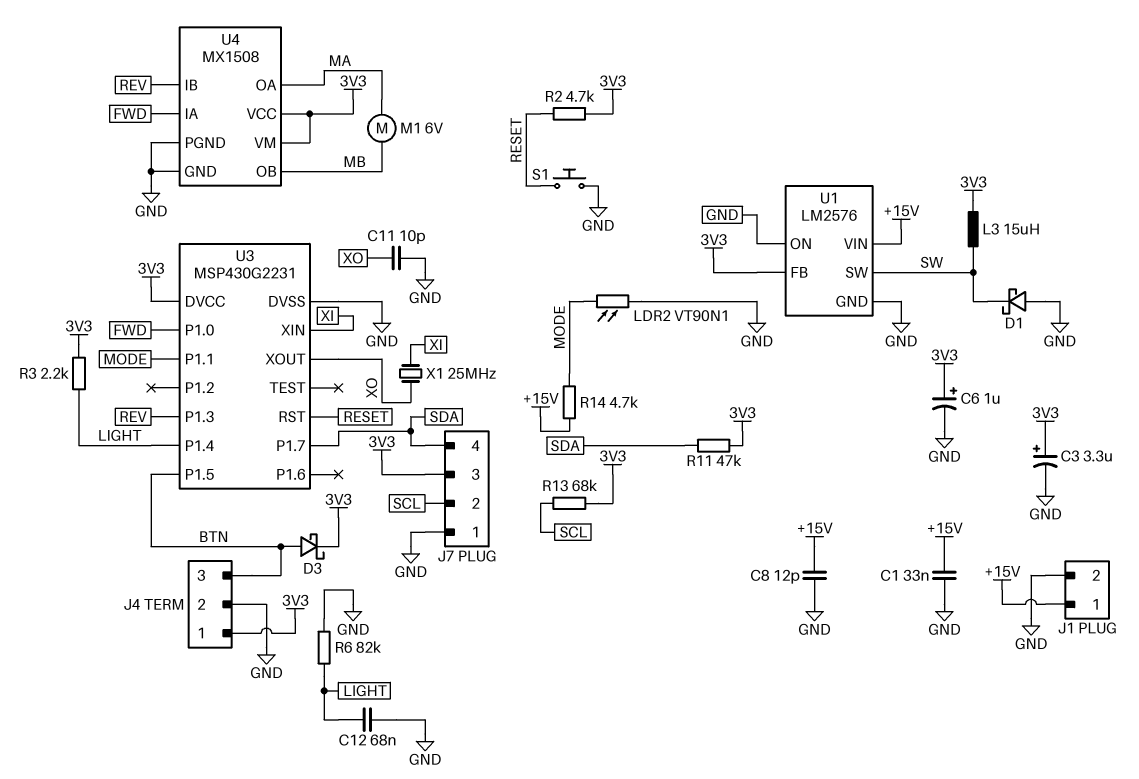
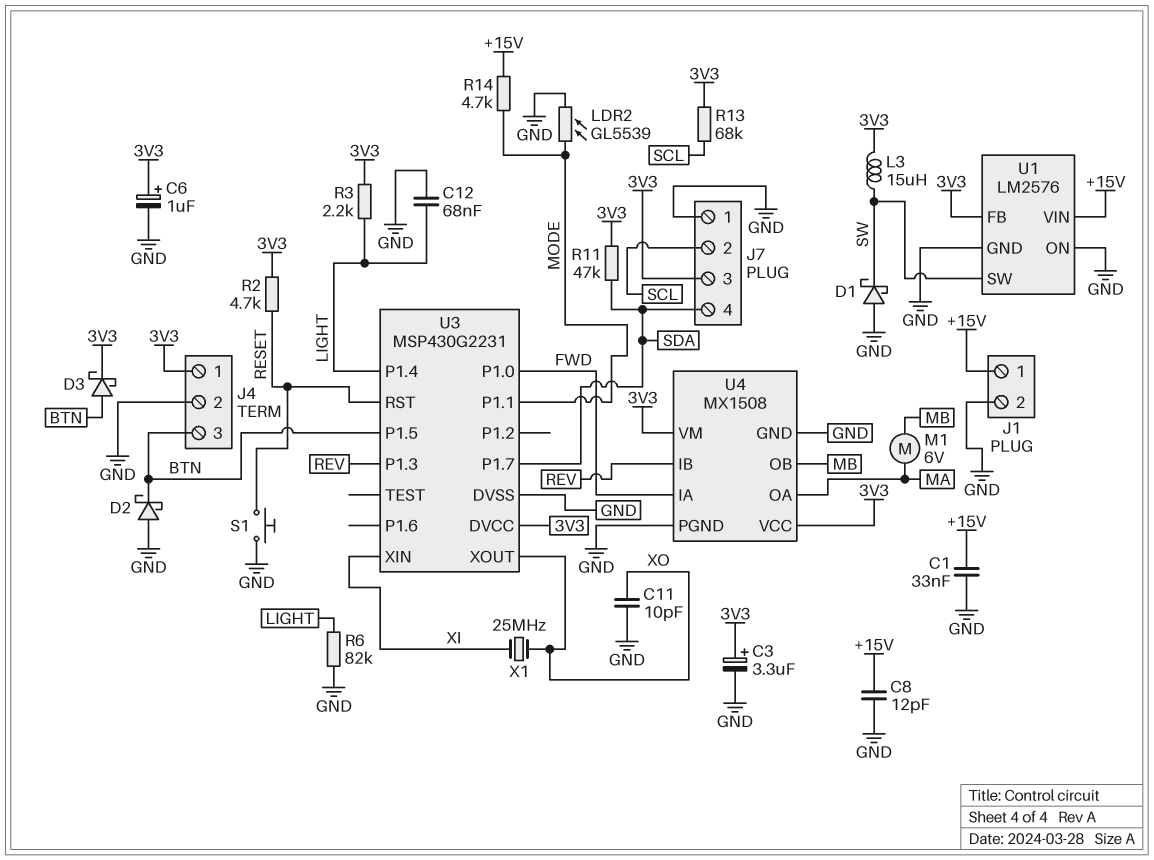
D2: none -> schottky (A GND, K BTN)
LDR2: VT90N1 (GND, MODE) -> GL5539 (GND, MODE)

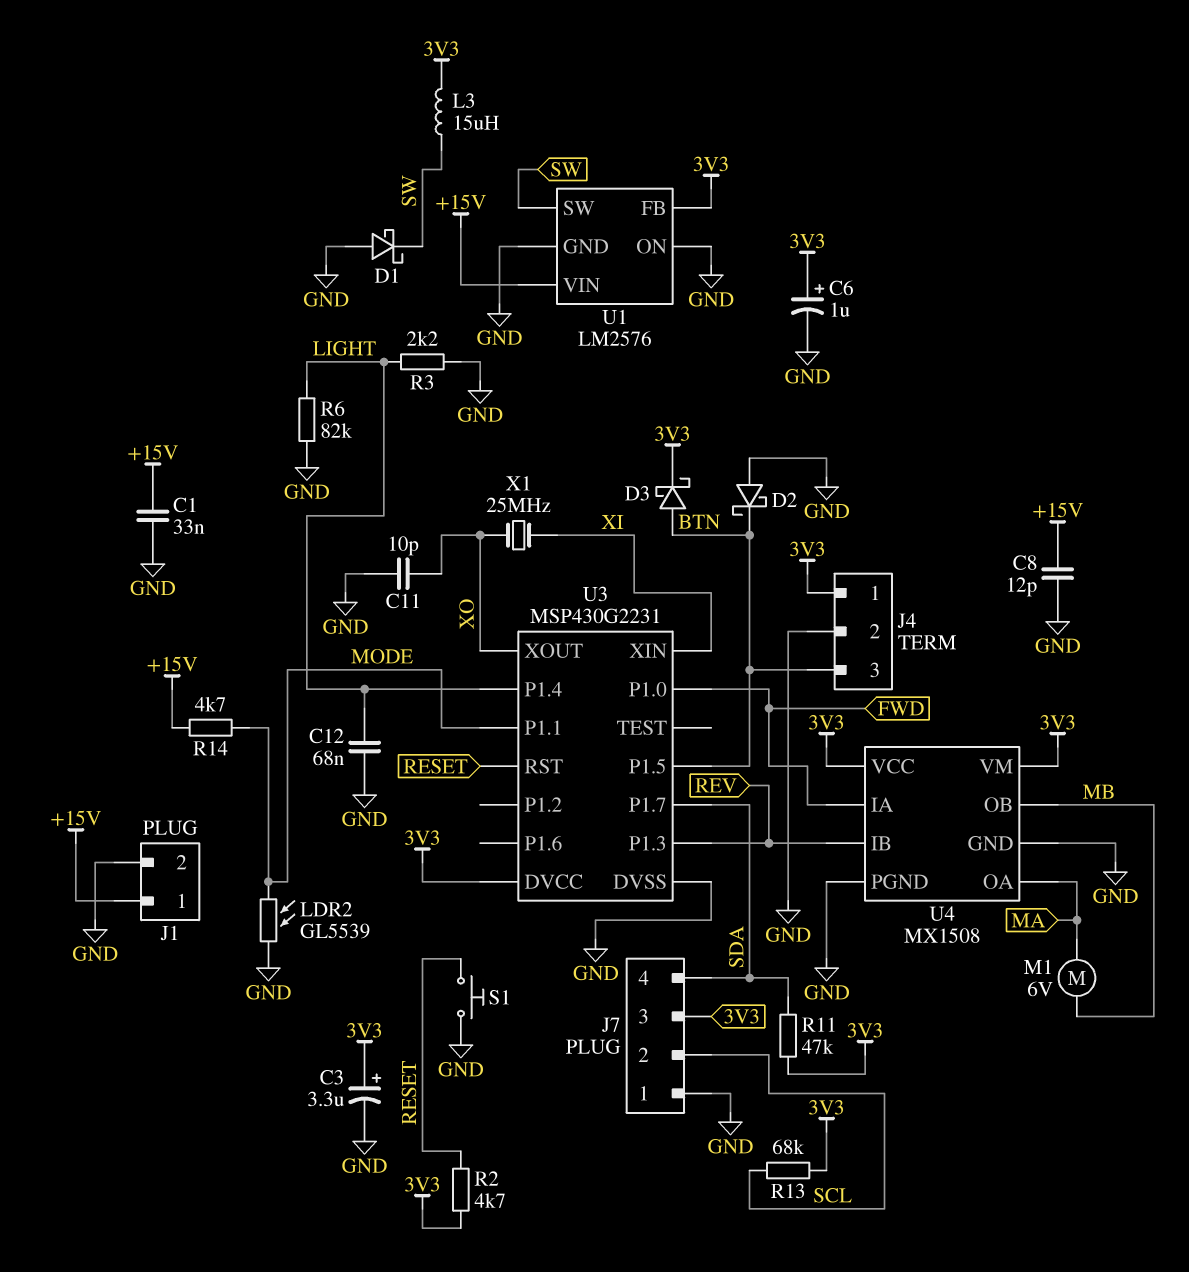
R3: 2.2k (3V3, LIGHT) -> 2.2k (GND, LIGHT)

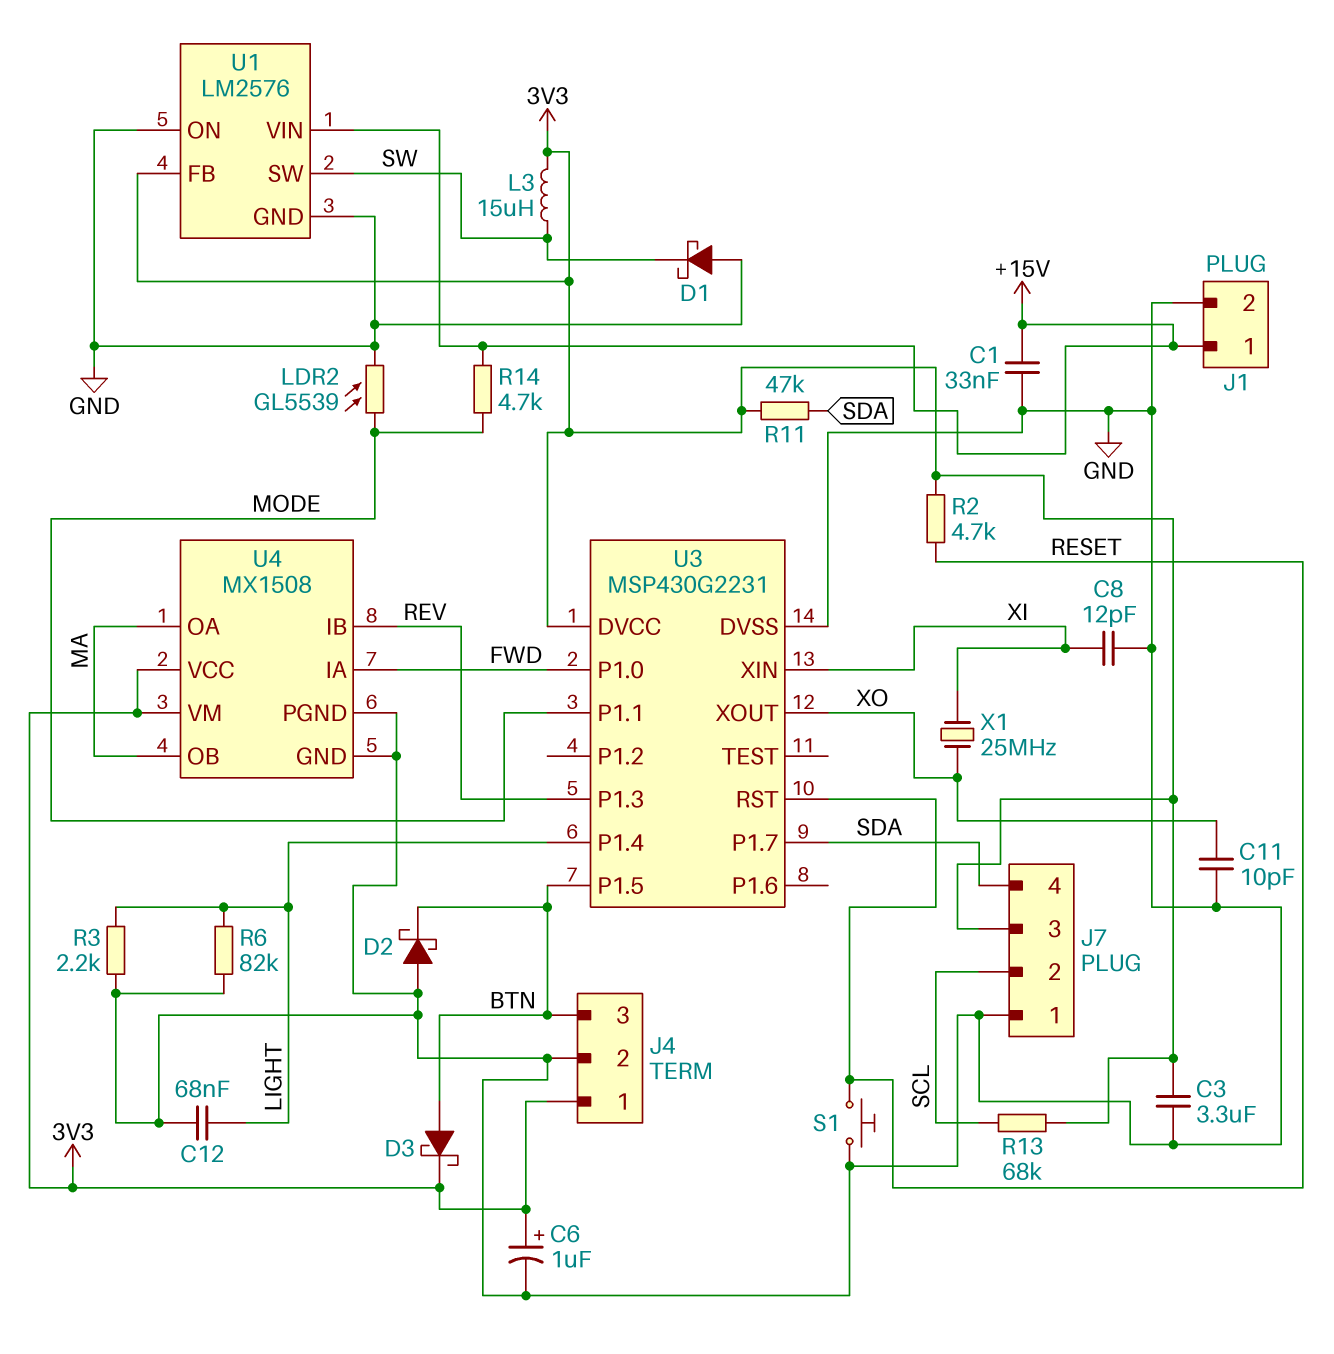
C3: 3.3uF (plus 3V3, minus GND) -> 3.3uF (3V3, GND)
C8: 12pF (+15V, GND) -> 12pF (GND, XI)
M1: motor 6V (MA, MB) -> none
U4 pin OB: MB -> MA

